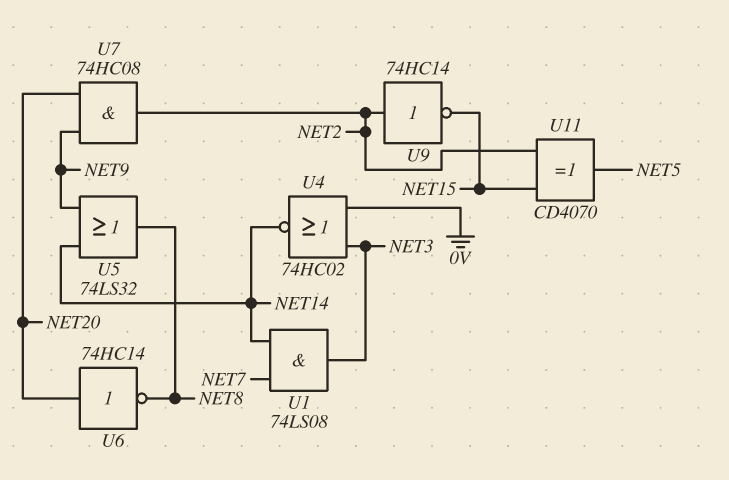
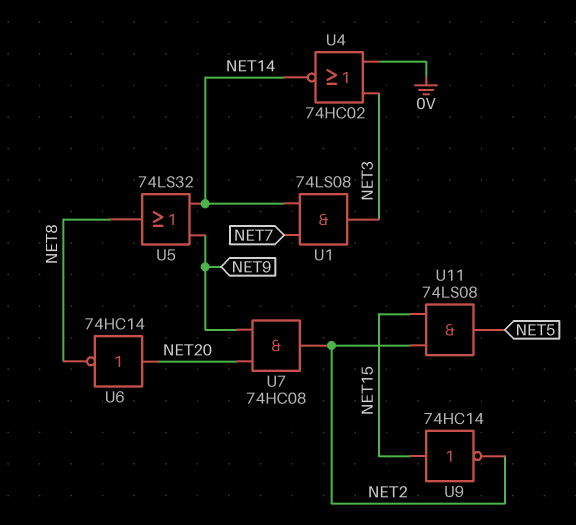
U9: NOT 74HC14 (in NET2, out NET15) -> NOT 74HC14 (in NET15, out NET2)
U11: XOR CD4070 (in NET2, in NET15, out NET5) -> AND 74LS08 (in NET2, in NET15, out NET5)

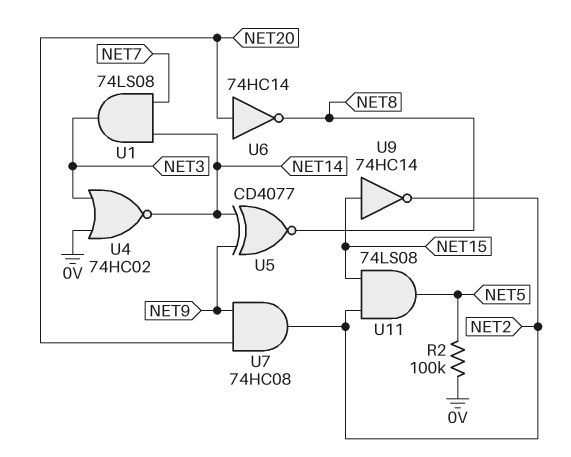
R2: none -> 100k (0V, NET5)
U5: OR 74LS32 (in NET9, in NET14, out NET8) -> XNOR CD4077 (in NET9, in NET14, out NET8)

